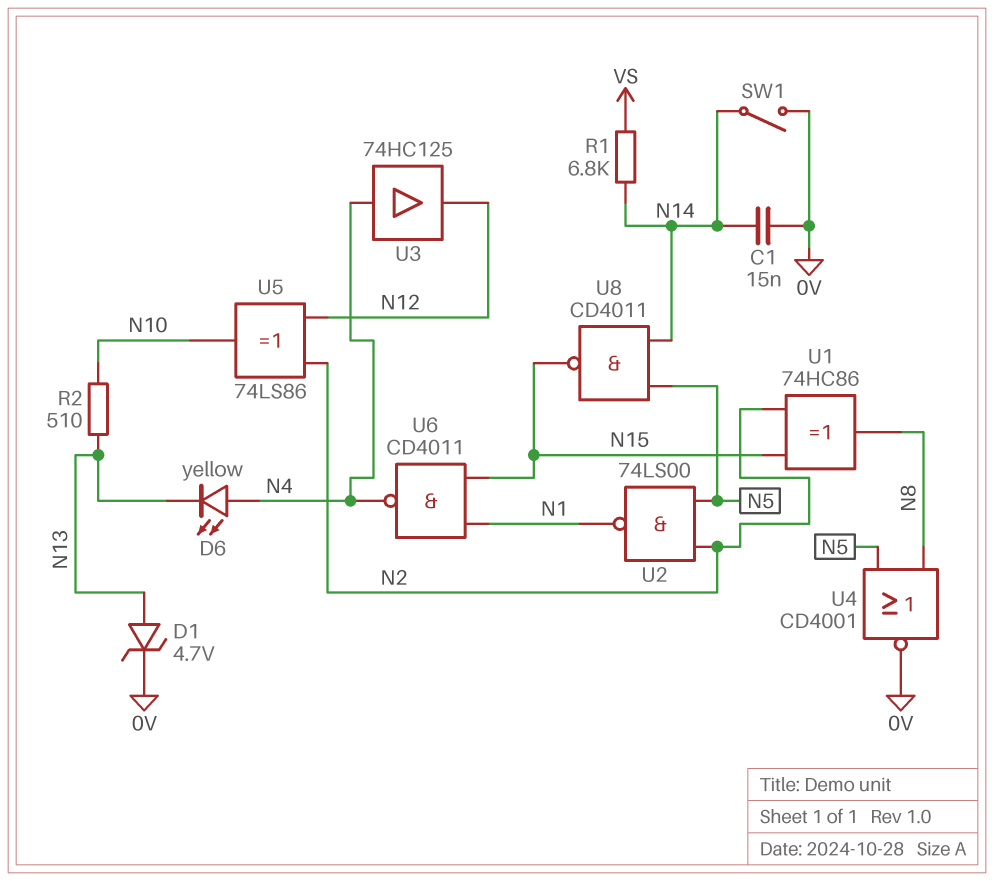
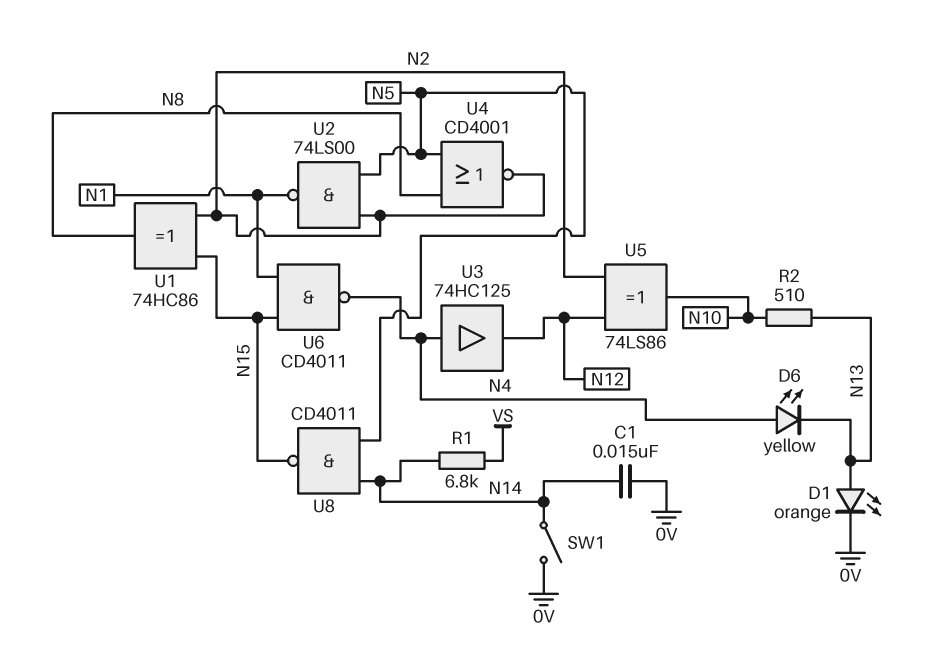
D1: zener 4.7V (A N13, K 0V) -> LED orange (A N13, K 0V)
U4: NOR CD4001 (in N5, in N8, out 0V) -> NOR CD4001 (in N5, in N8, out N2)

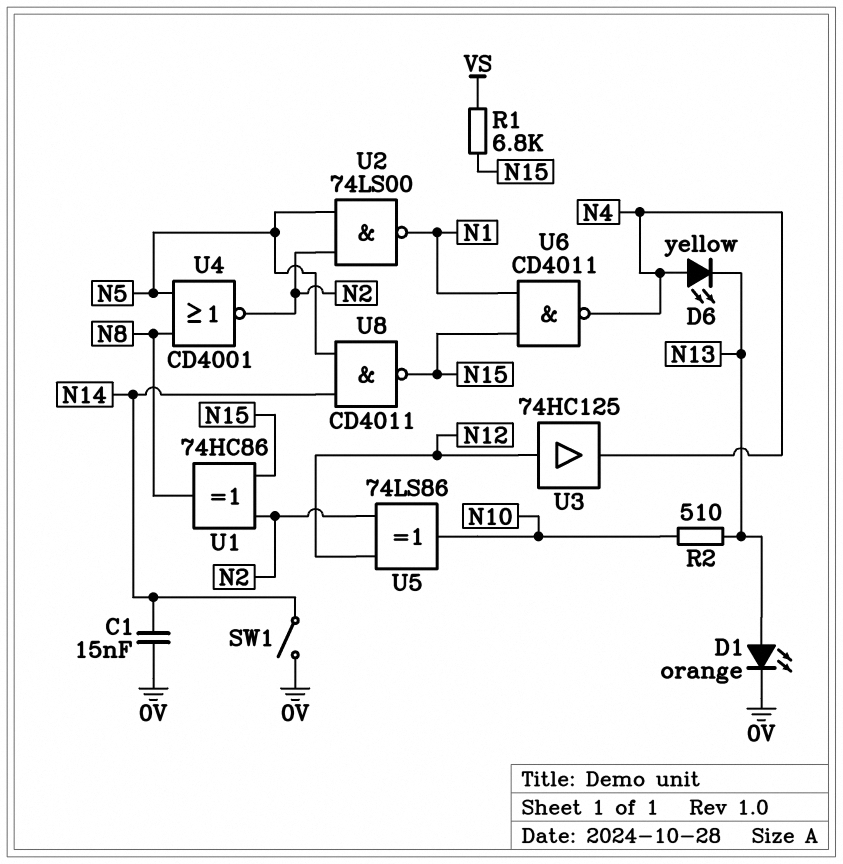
R1: 6.8k (N14, VS) -> 6.8k (N15, VS)
U3: buffer 74HC125 (in N4, out N12) -> buffer 74HC125 (in N12, out N4)

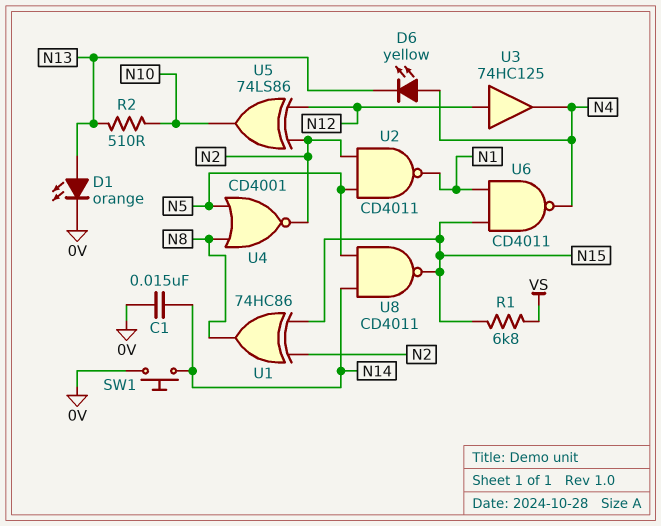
SW1: switch (0V, N14) -> button (0V, N14)
U2: NAND 74LS00 (in N2, in N5, out N1) -> NAND CD4011 (in N2, in N5, out N1)

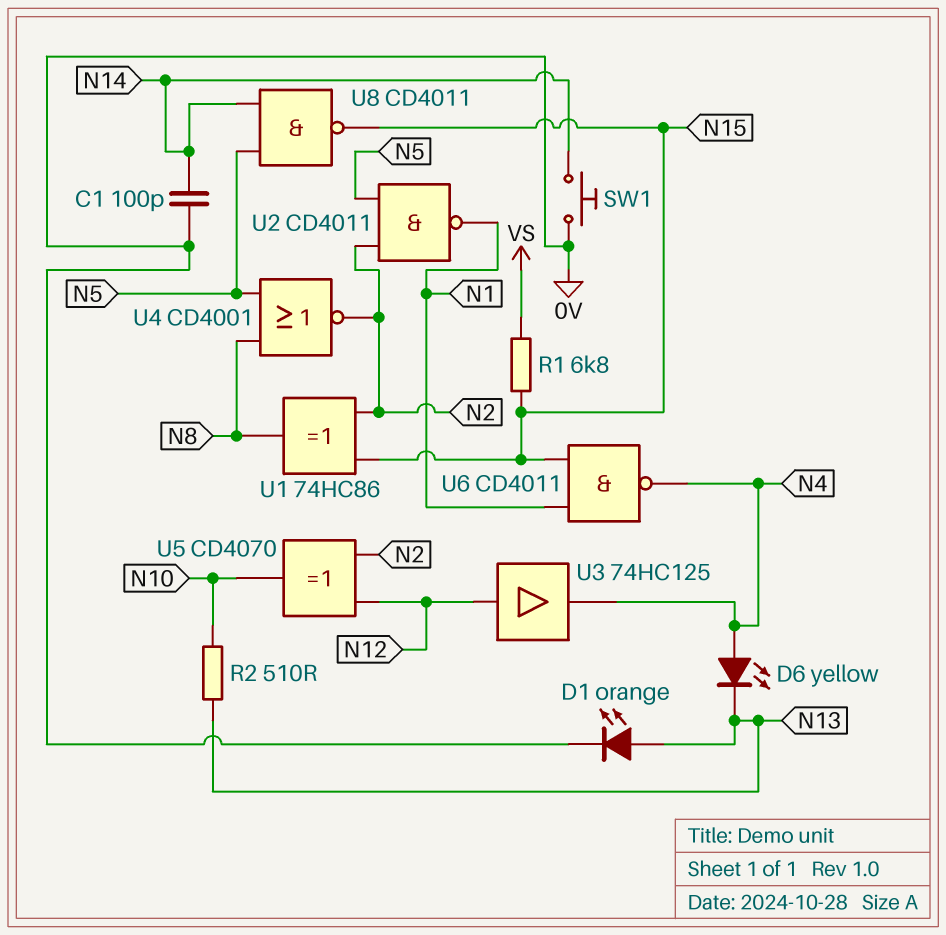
C1: 15nF (0V, N14) -> 100pF (0V, N14)
U5: XOR 74LS86 (in N2, in N12, out N10) -> XOR CD4070 (in N2, in N12, out N10)

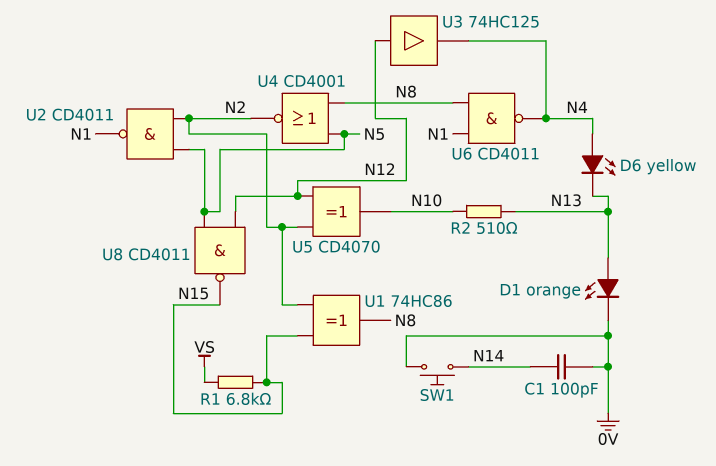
U6: NAND CD4011 (in N1, in N15, out N4) -> NAND CD4011 (in N1, in N8, out N4)
U8: NAND CD4011 (in N5, in N14, out N15) -> NAND CD4011 (in N5, in N12, out N15)

